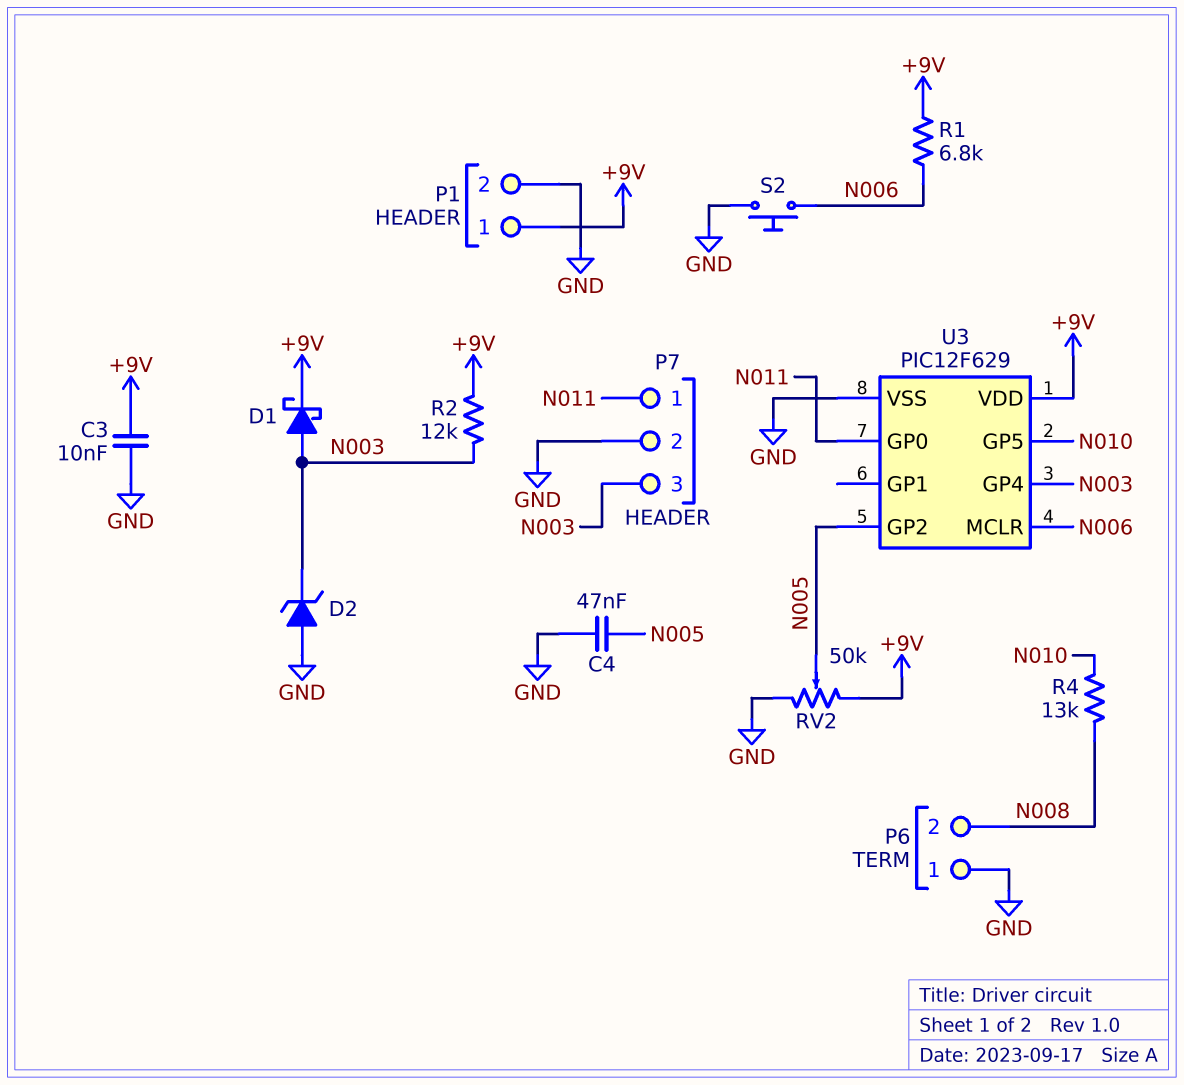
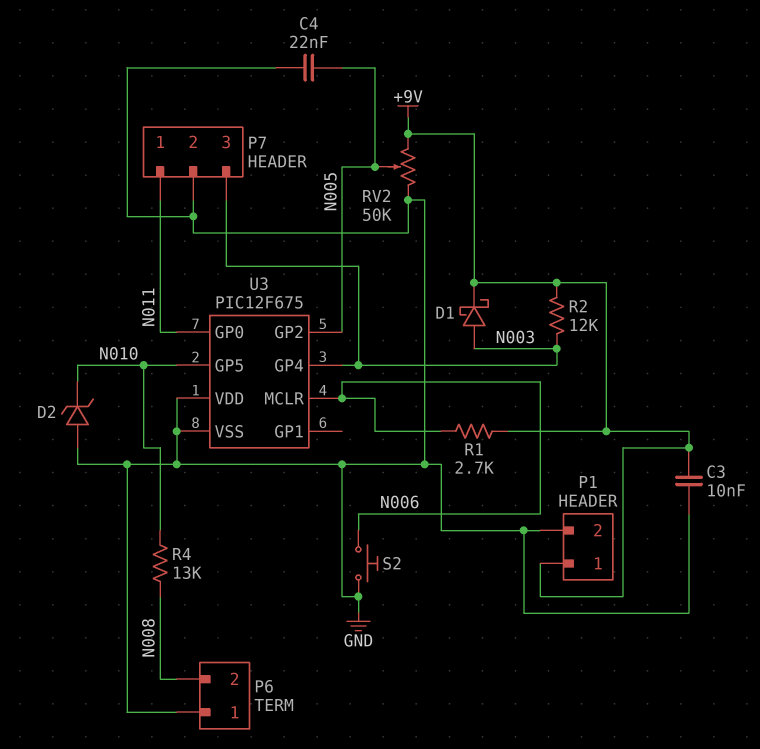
C4: 47nF (GND, N005) -> 22nF (GND, N005)
D2: zener (A GND, K N003) -> zener (A GND, K N010)
R1: 6.8k (+9V, N006) -> 2.7k (+9V, N006)
U3: PIC12F629 -> PIC12F675
U3 pin VDD: +9V -> GND

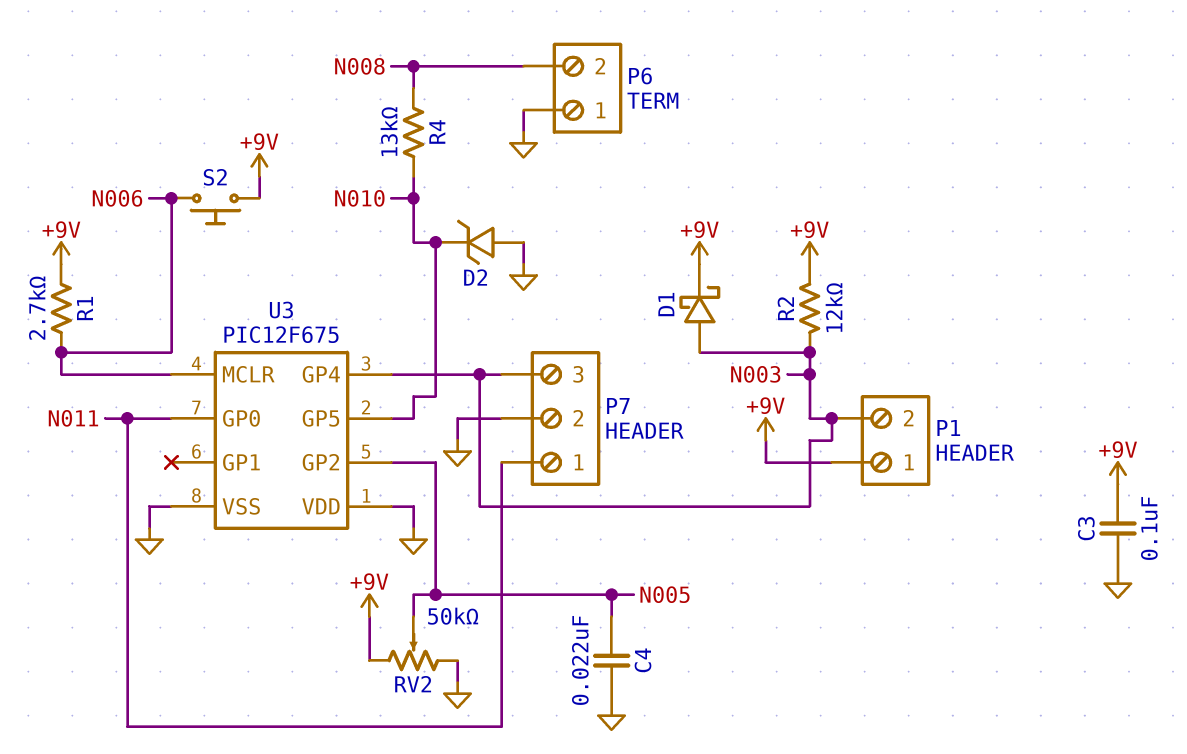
C3: 10nF (+9V, GND) -> 100nF (+9V, GND)
P1 pin 2: GND -> N003
S2: button (GND, N006) -> button (+9V, N006)

